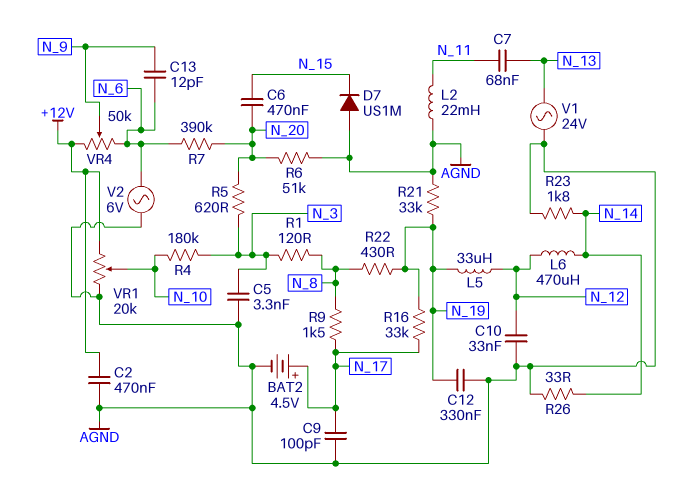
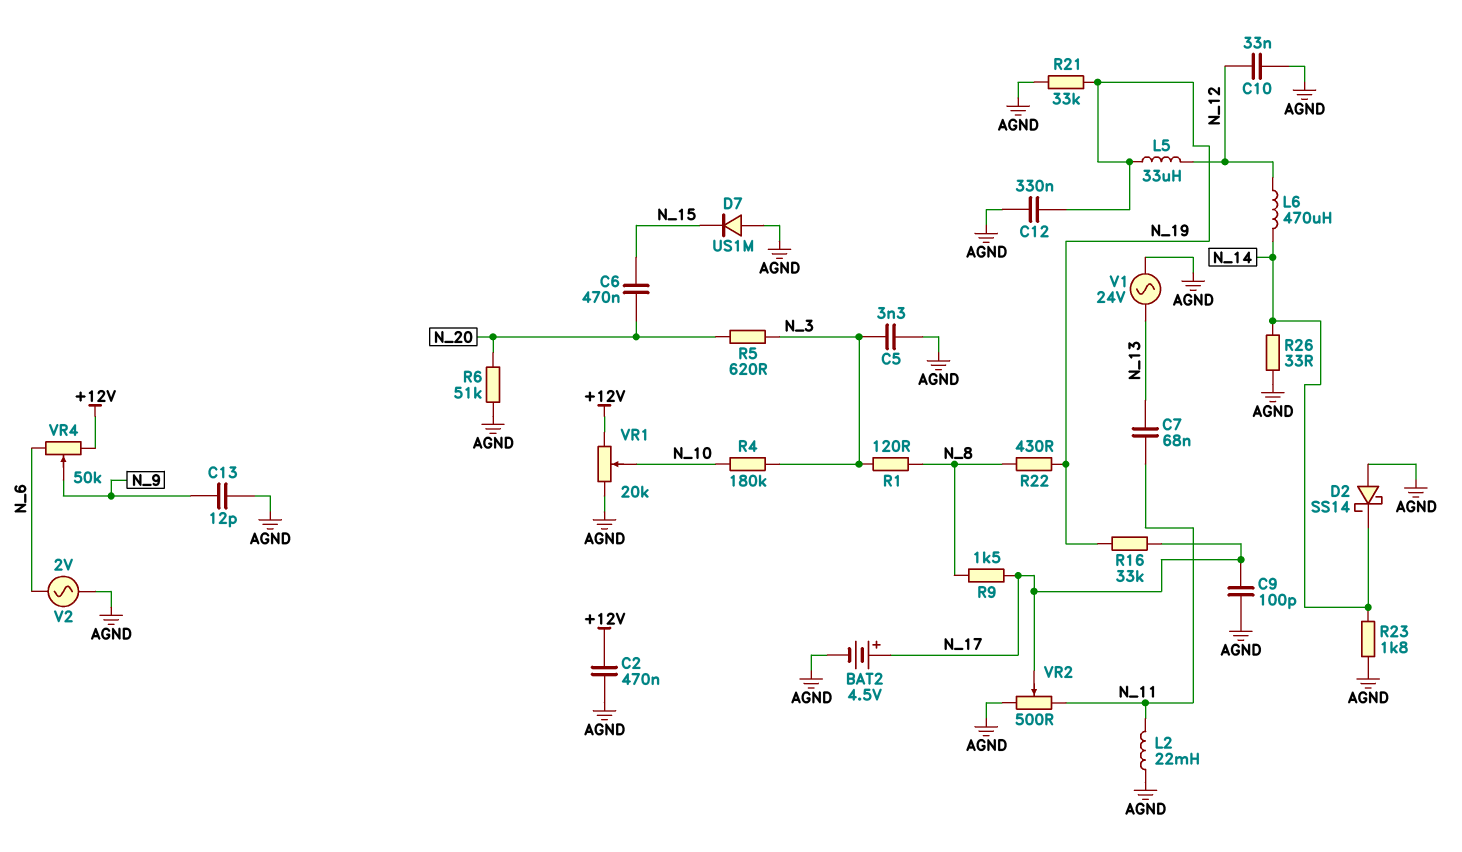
C13: 12pF (N_6, N_9) -> 12pF (AGND, N_9)
D2: none -> schottky SS14 (A AGND, K N_14)
R7: 390k (N_6, N_20) -> none
V2: AC 6V (AGND, N_6) -> AC 2V (AGND, N_6)
VR2: none -> 500 (AGND, N_11, wiper N_17)

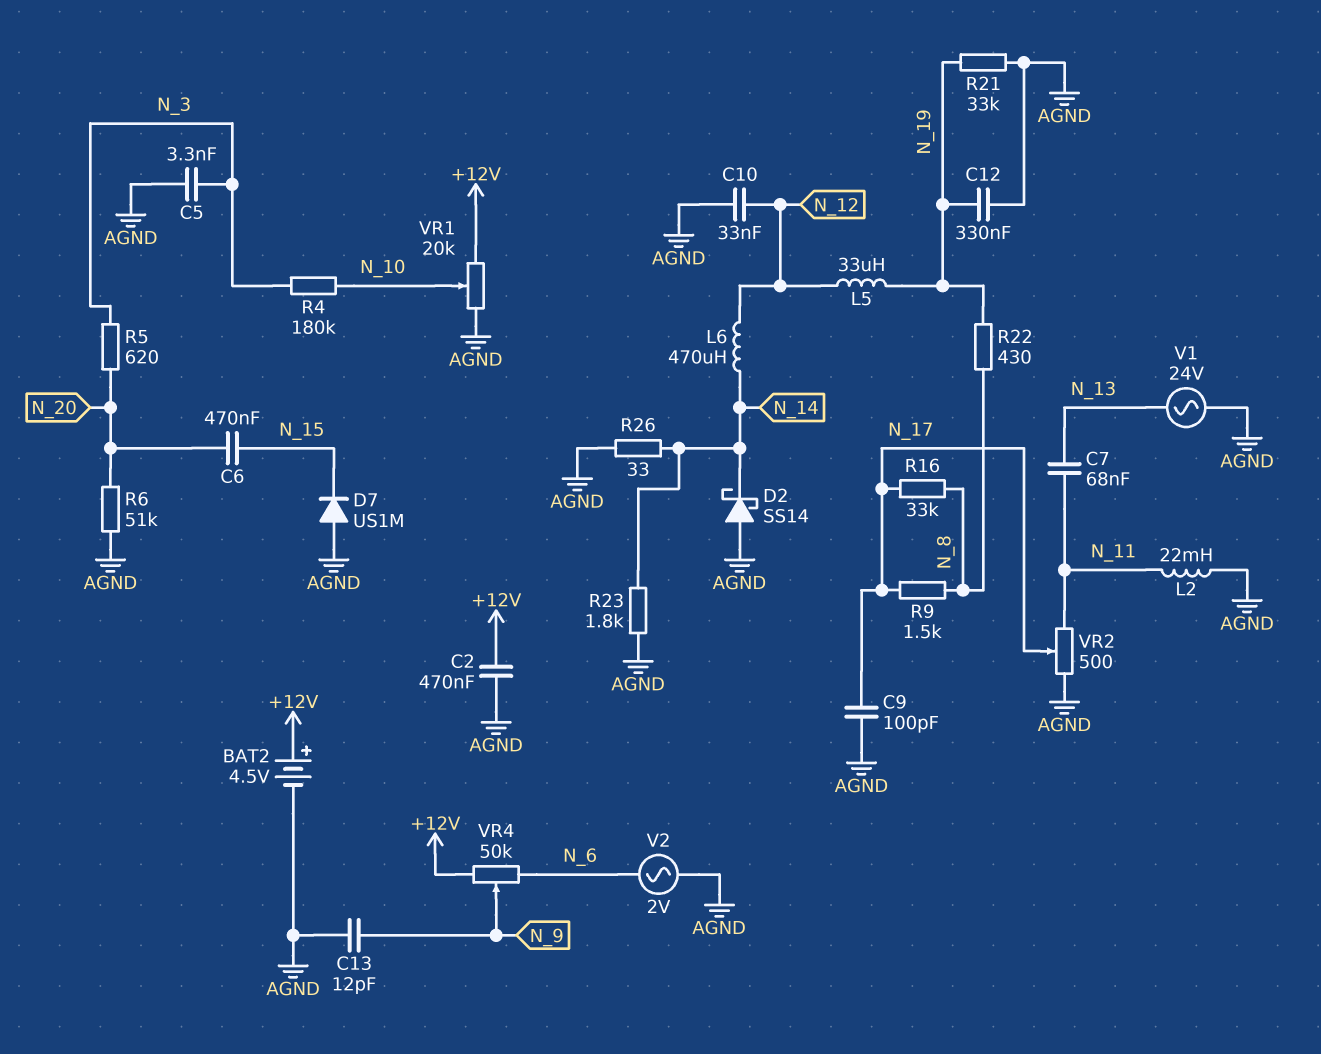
BAT2: 4.5V (plus N_17, minus AGND) -> 4.5V (plus +12V, minus AGND)
R1: 120 (N_3, N_8) -> none
R16: 33k (N_17, N_19) -> 33k (N_8, N_17)

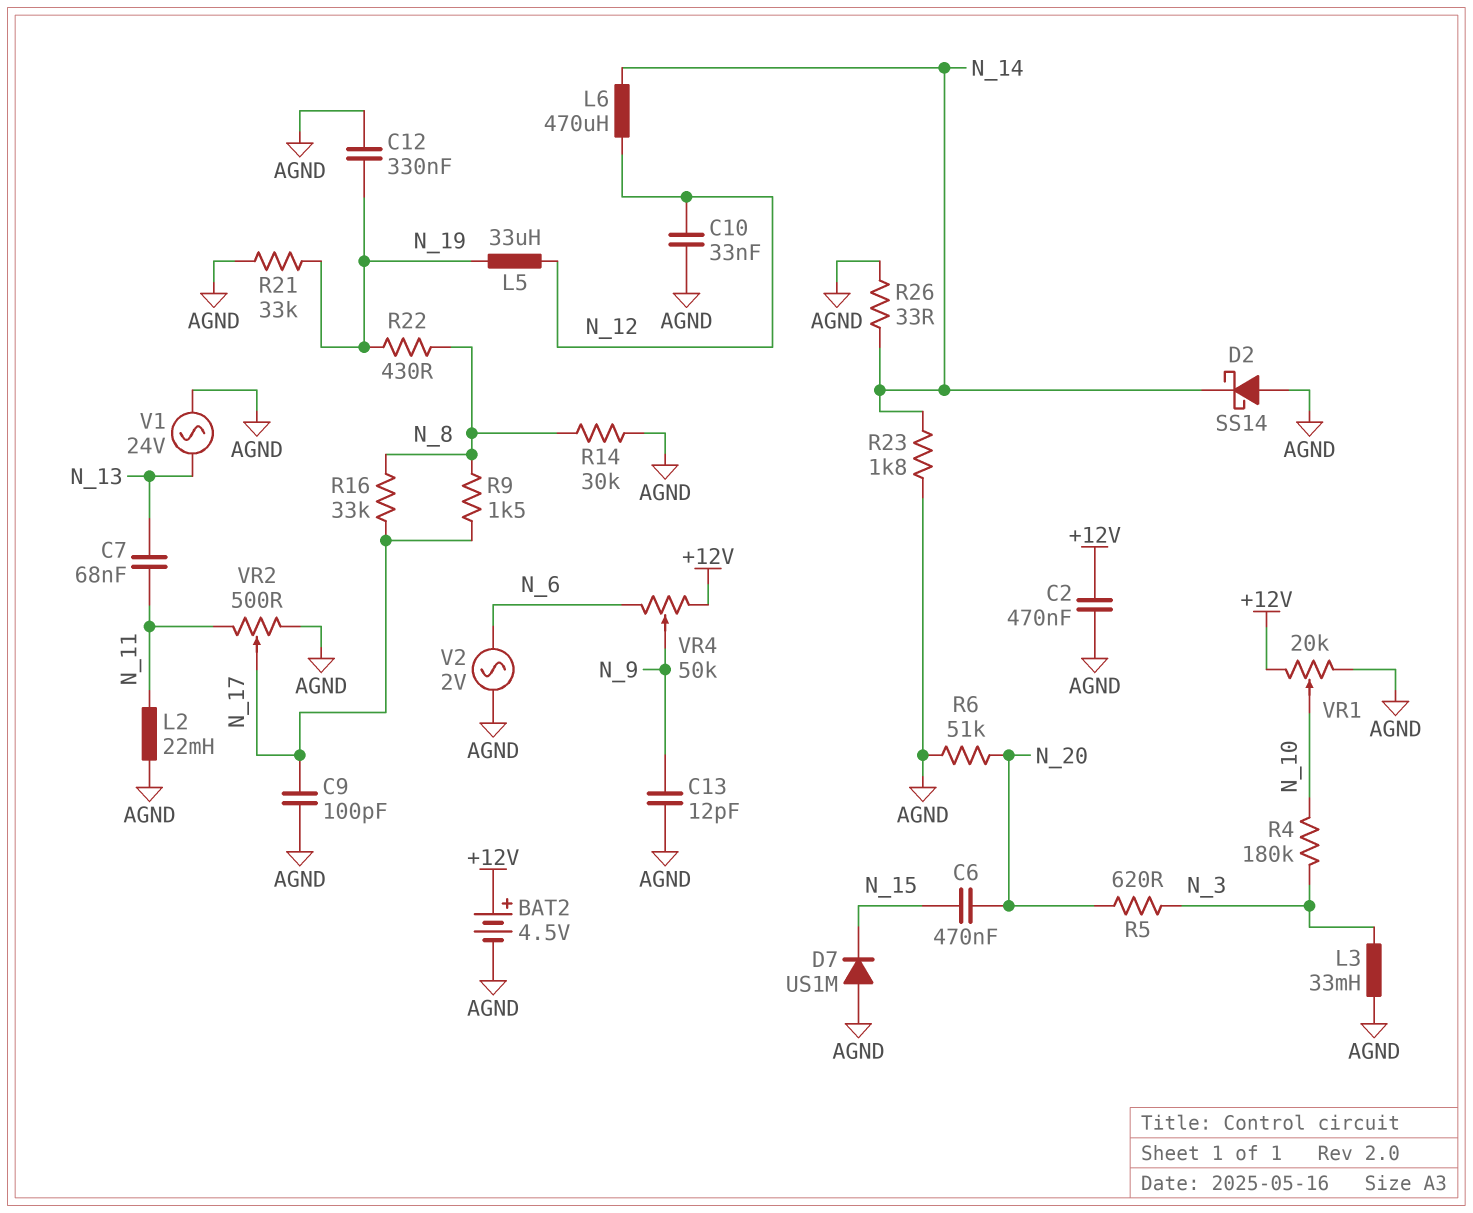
C5: 3.3nF (AGND, N_3) -> none
L3: none -> 33mH (AGND, N_3)
R14: none -> 30k (AGND, N_8)

